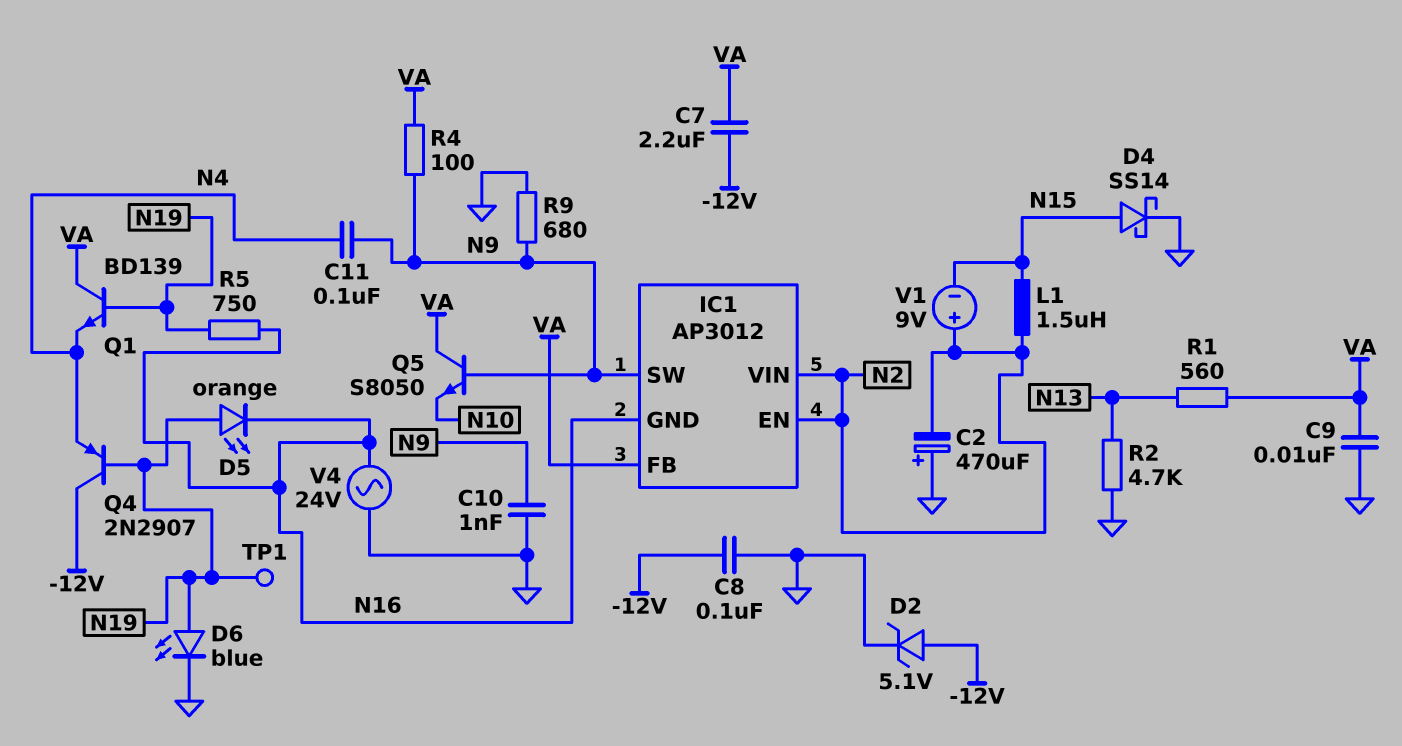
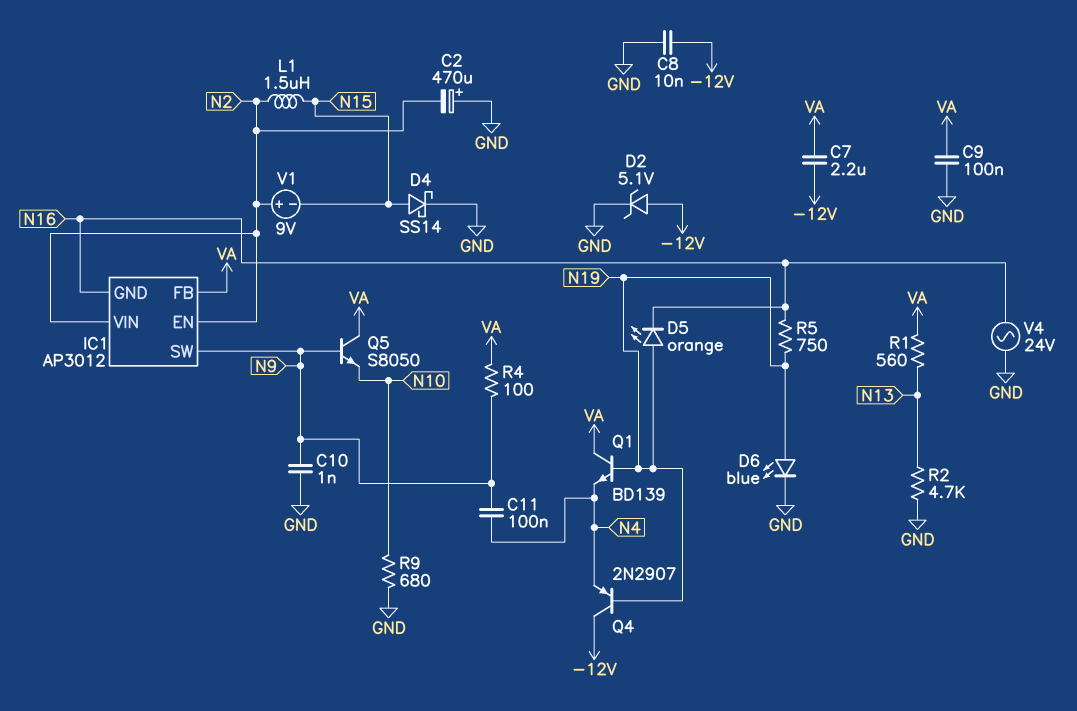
C8: 100nF (-12V, GND) -> 10nF (-12V, GND)
C9: 10nF (GND, VA) -> 100nF (GND, VA)
R9: 680 (GND, N9) -> 680 (GND, N10)
TP1: test point (N19) -> none

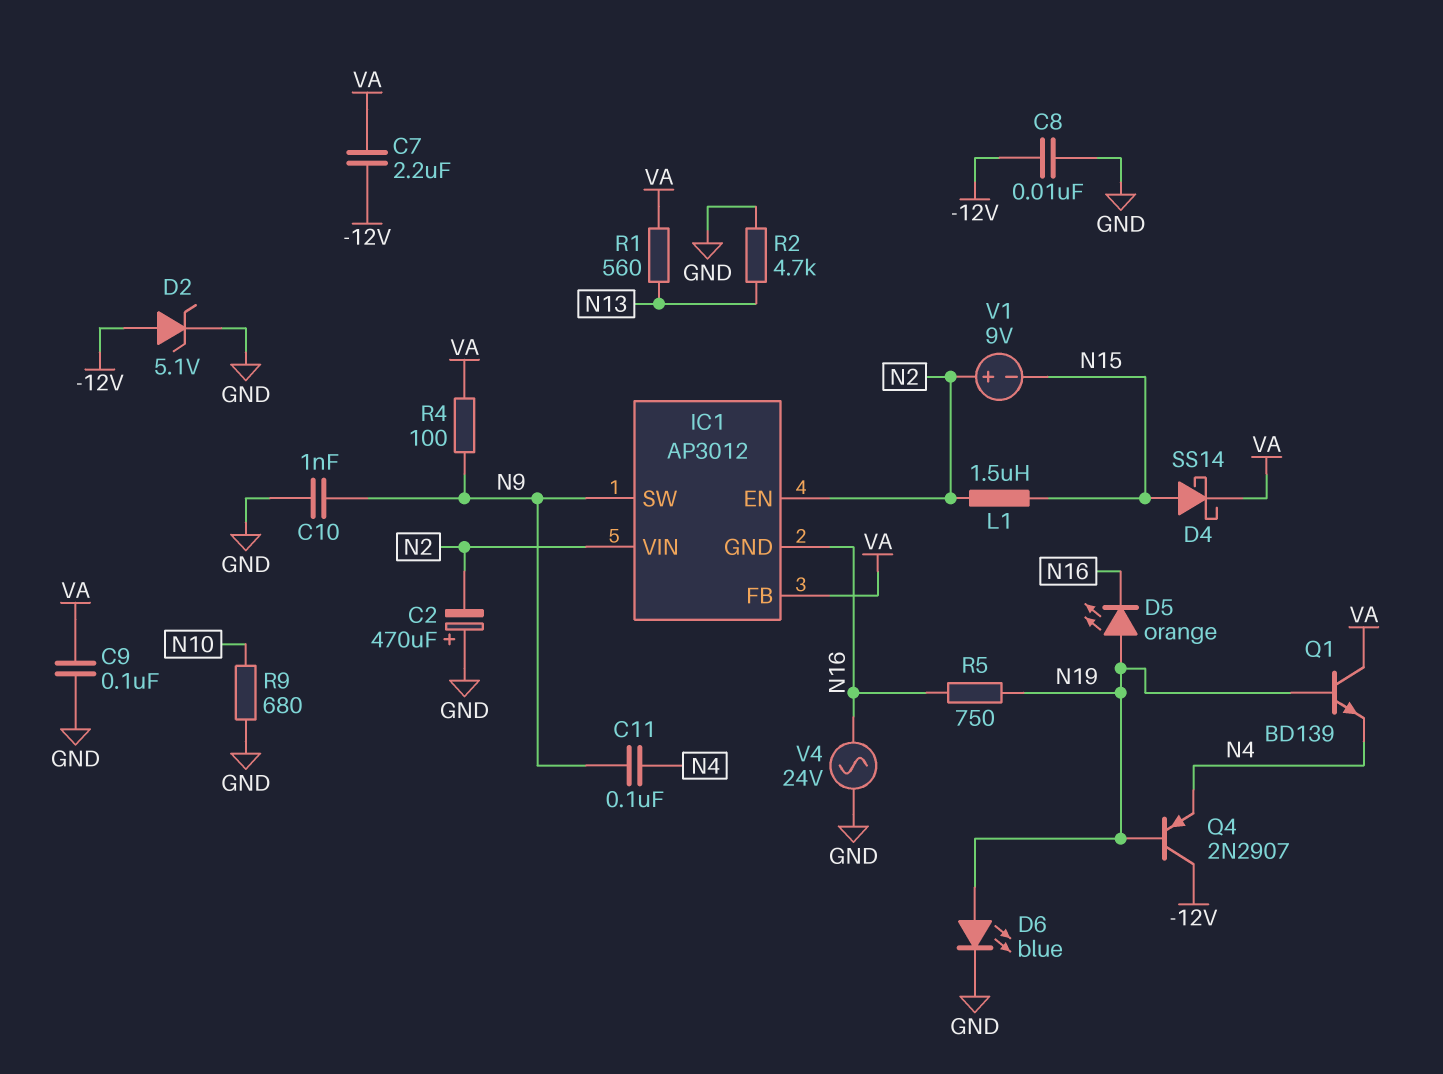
D4: schottky SS14 (A N15, K GND) -> schottky SS14 (A N15, K VA)
Q5: NPN S8050 (B N9, C VA, E N10) -> none

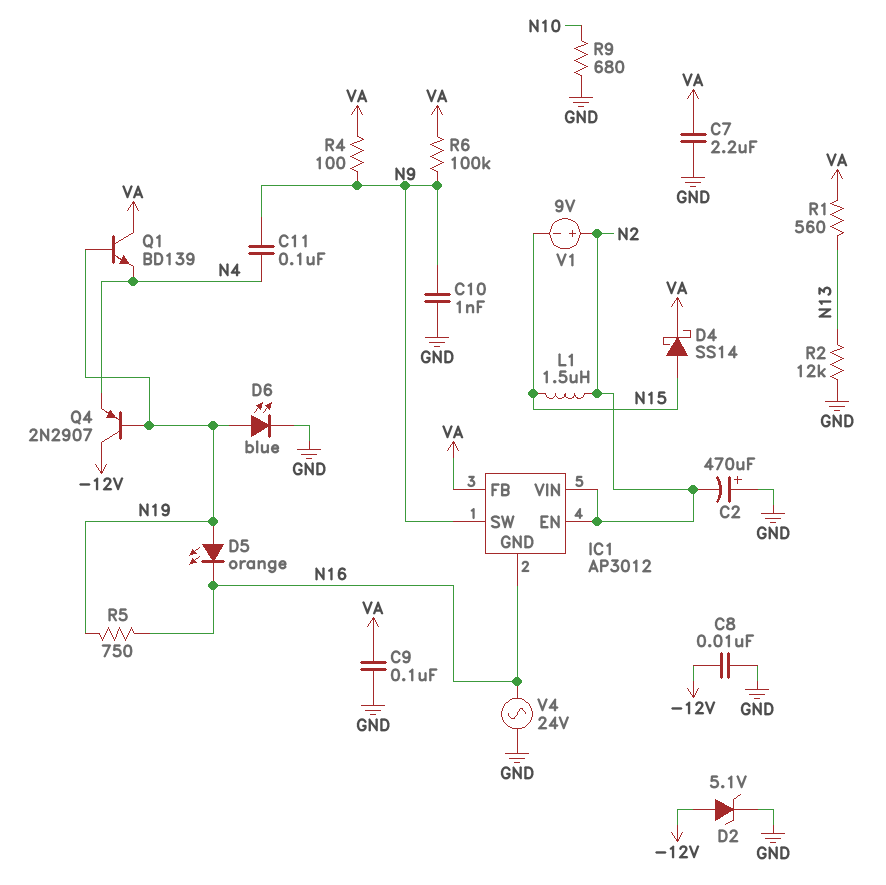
C7: 2.2uF (-12V, VA) -> 2.2uF (GND, VA)
R2: 4.7k (GND, N13) -> 12k (GND, N13)
R6: none -> 100k (N9, VA)

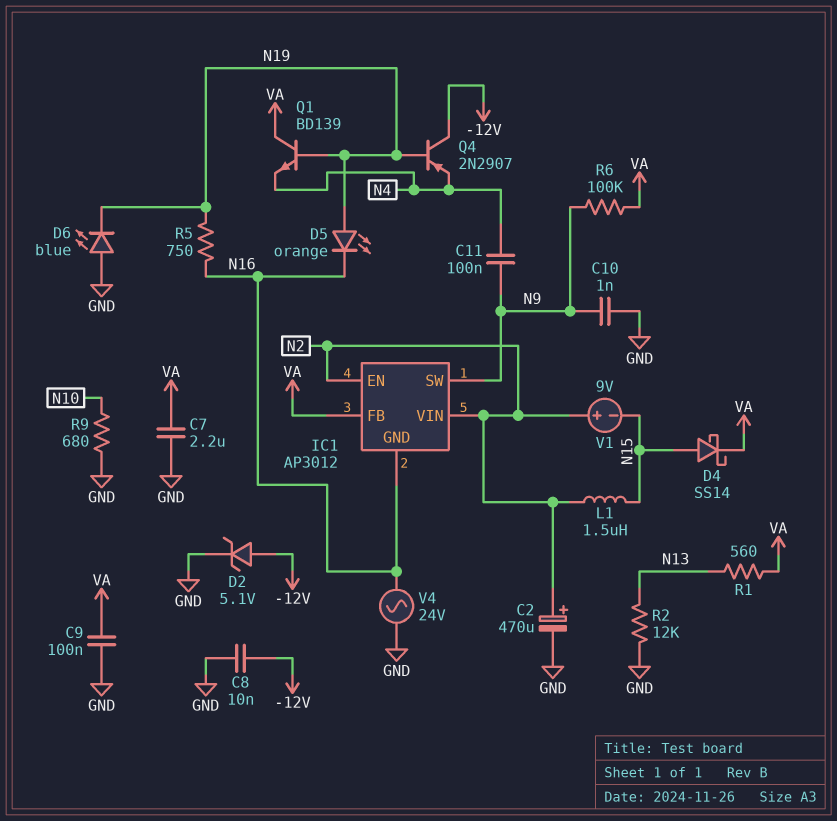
C2: 470uF (plus GND, minus N2) -> 470uF (plus N2, minus GND)
D6: LED blue (A N19, K GND) -> LED blue (A GND, K N19)
R4: 100 (N9, VA) -> none

